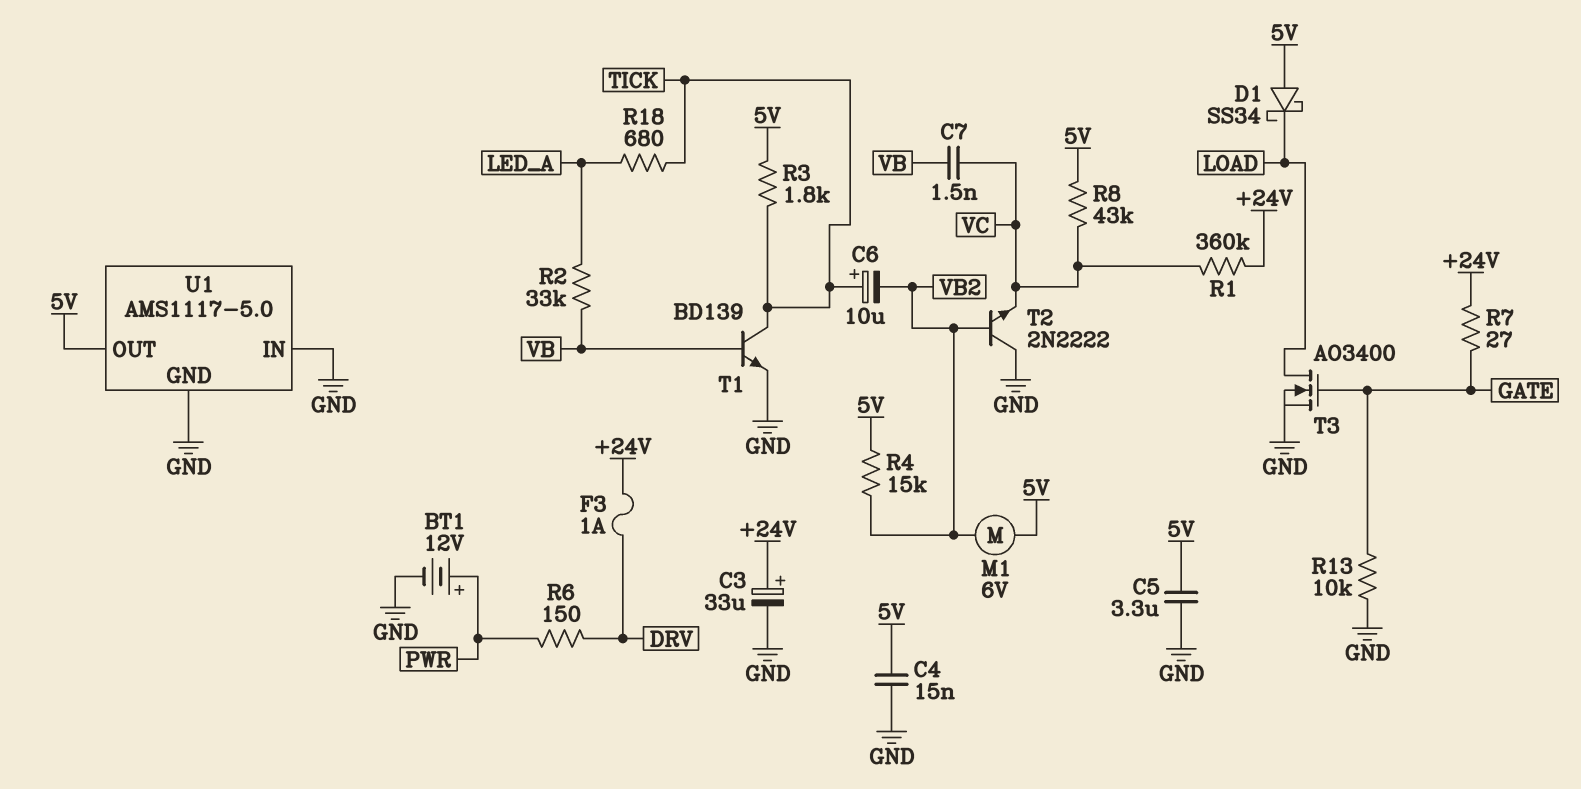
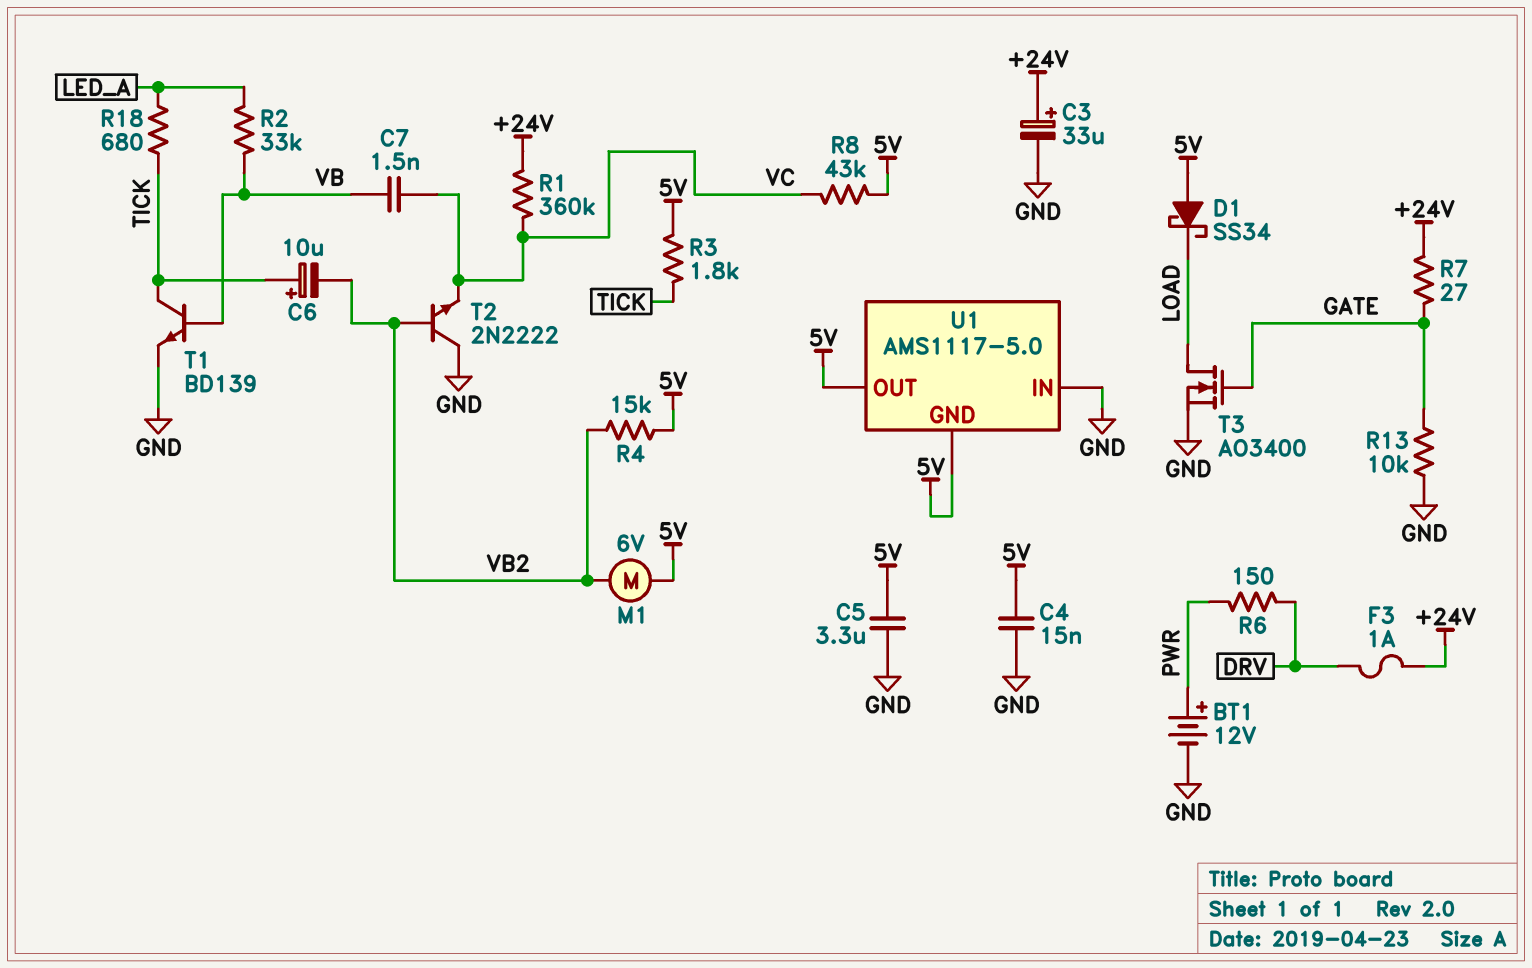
U1 pin GND: GND -> 5V

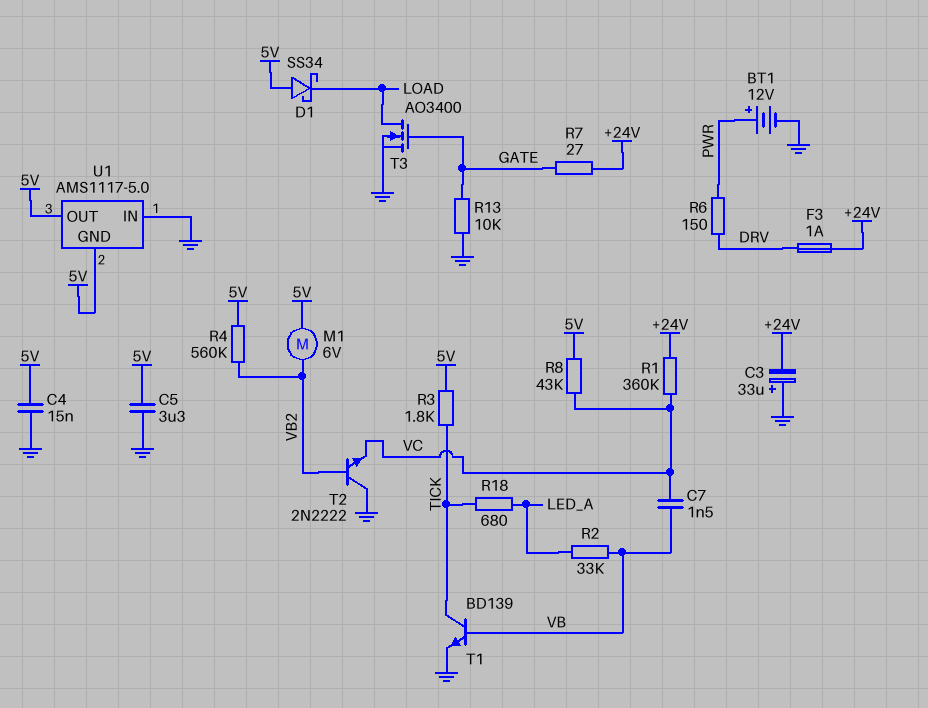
C3: 33uF (plus +24V, minus GND) -> 33uF (plus GND, minus +24V)
C6: 10uF (plus TICK, minus VB2) -> none
R4: 15k (5V, VB2) -> 560k (5V, VB2)

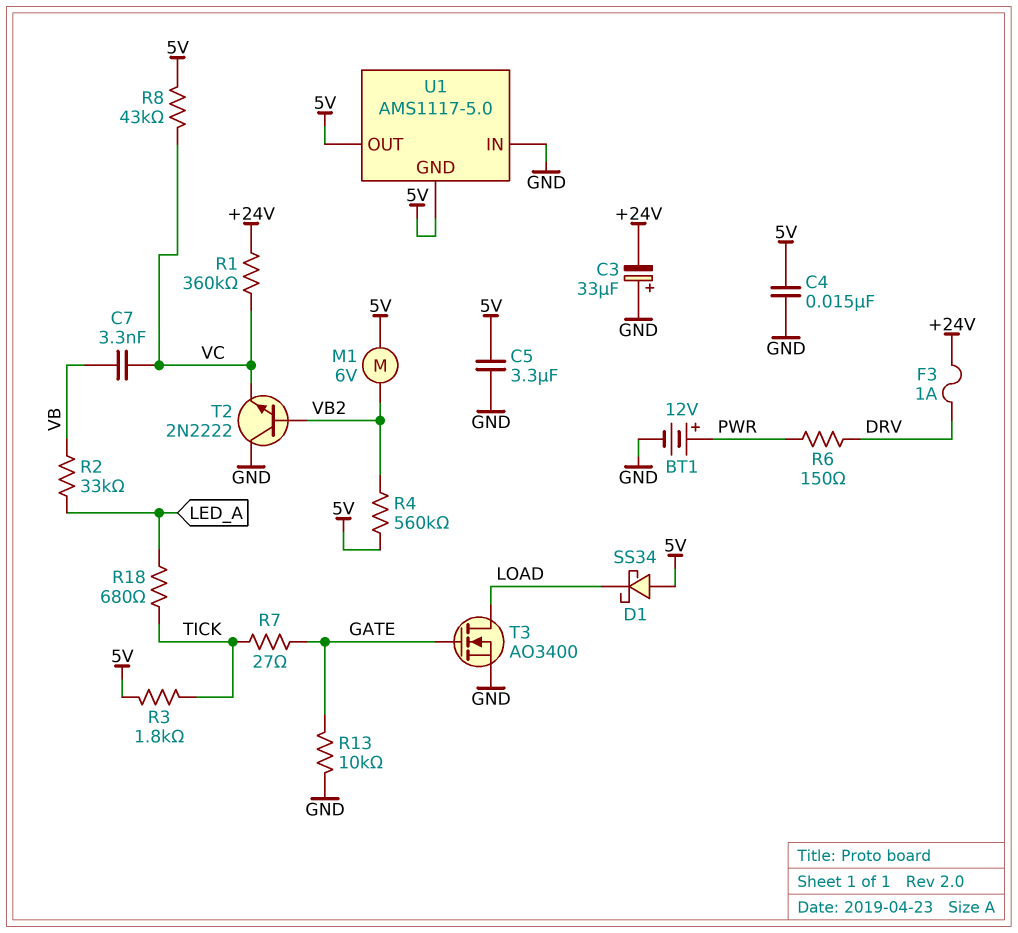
C7: 1.5nF (VB, VC) -> 3.3nF (VB, VC)
R7: 27 (+24V, GATE) -> 27 (GATE, TICK)
T1: NPN BD139 (B VB, C TICK, E GND) -> none

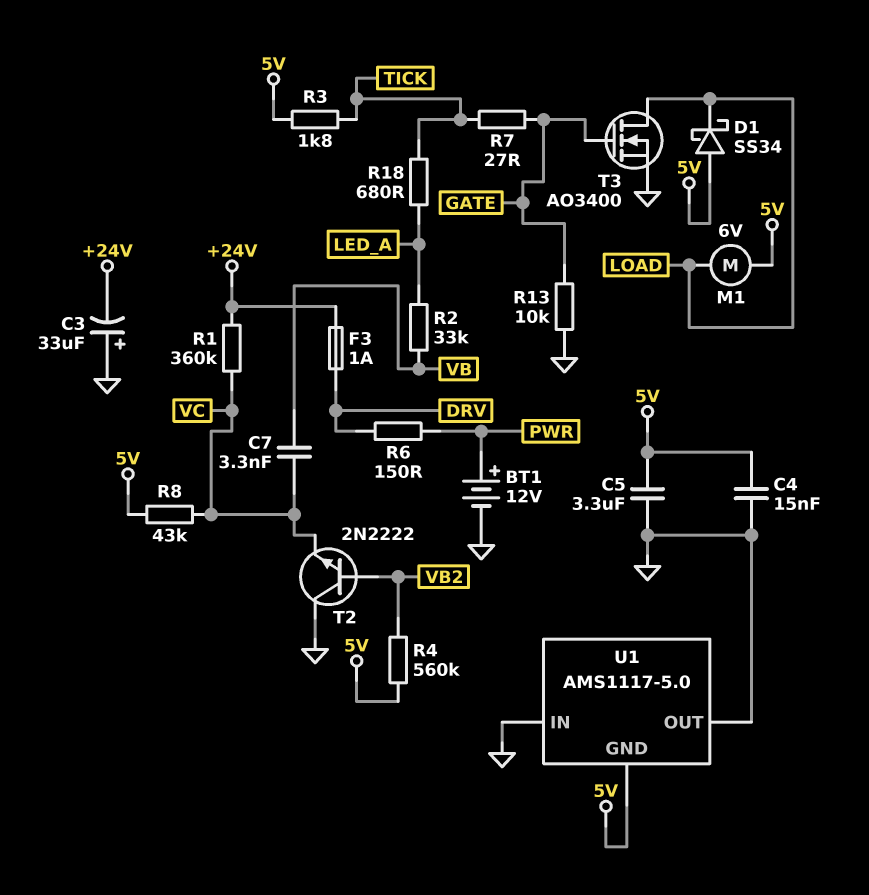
M1: motor 6V (5V, VB2) -> motor 6V (5V, LOAD)
U1 pin OUT: 5V -> GND

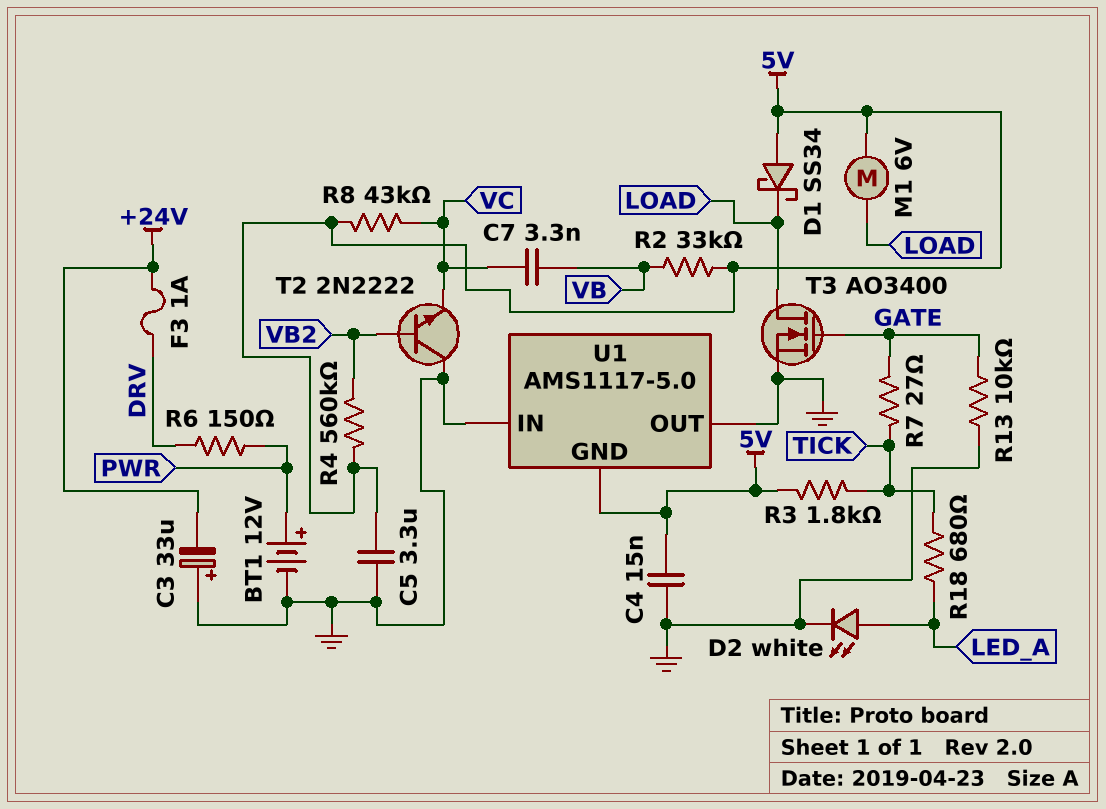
D2: none -> LED white (A LED_A, K GND)
R1: 360k (+24V, VC) -> none
R2: 33k (LED_A, VB) -> 33k (5V, VB)

